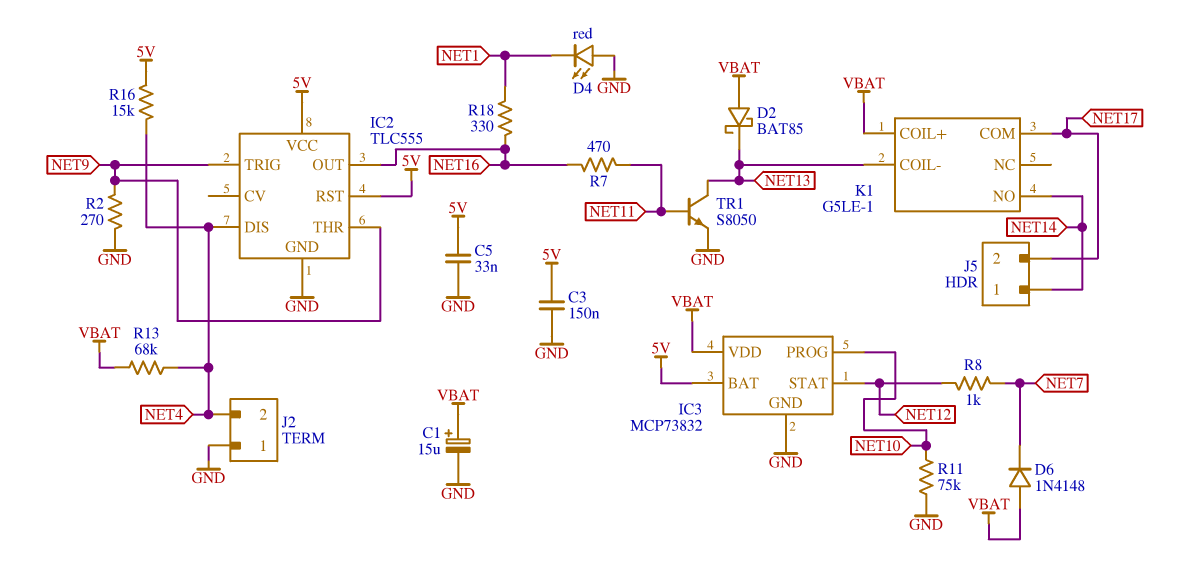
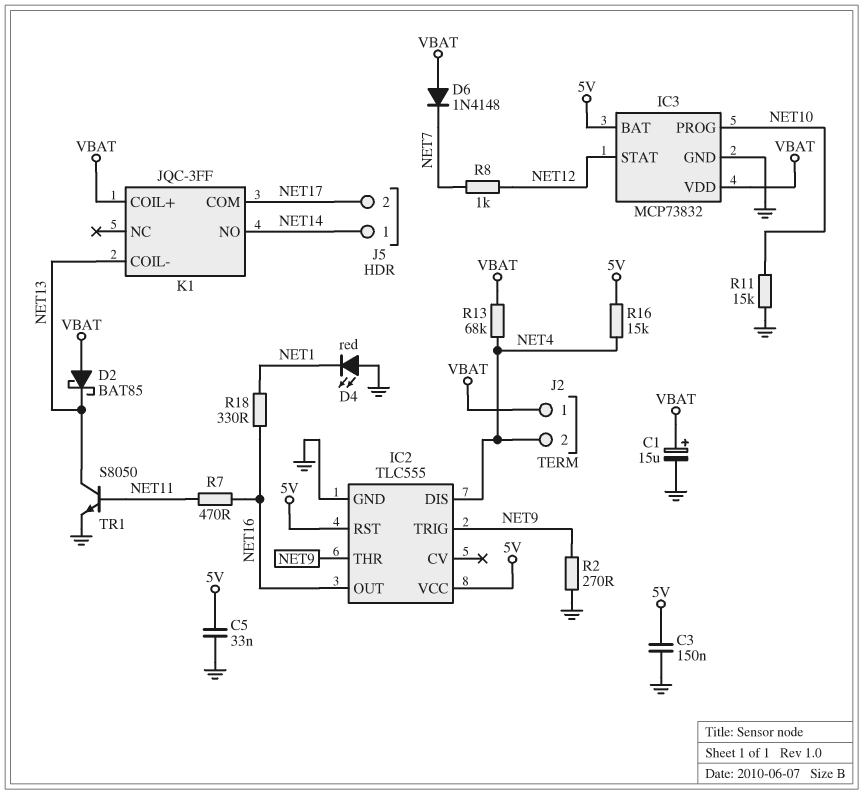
J2 pin 1: GND -> VBAT
K1: G5LE-1 -> JQC-3FF
R11: 75k (GND, NET10) -> 15k (GND, NET10)

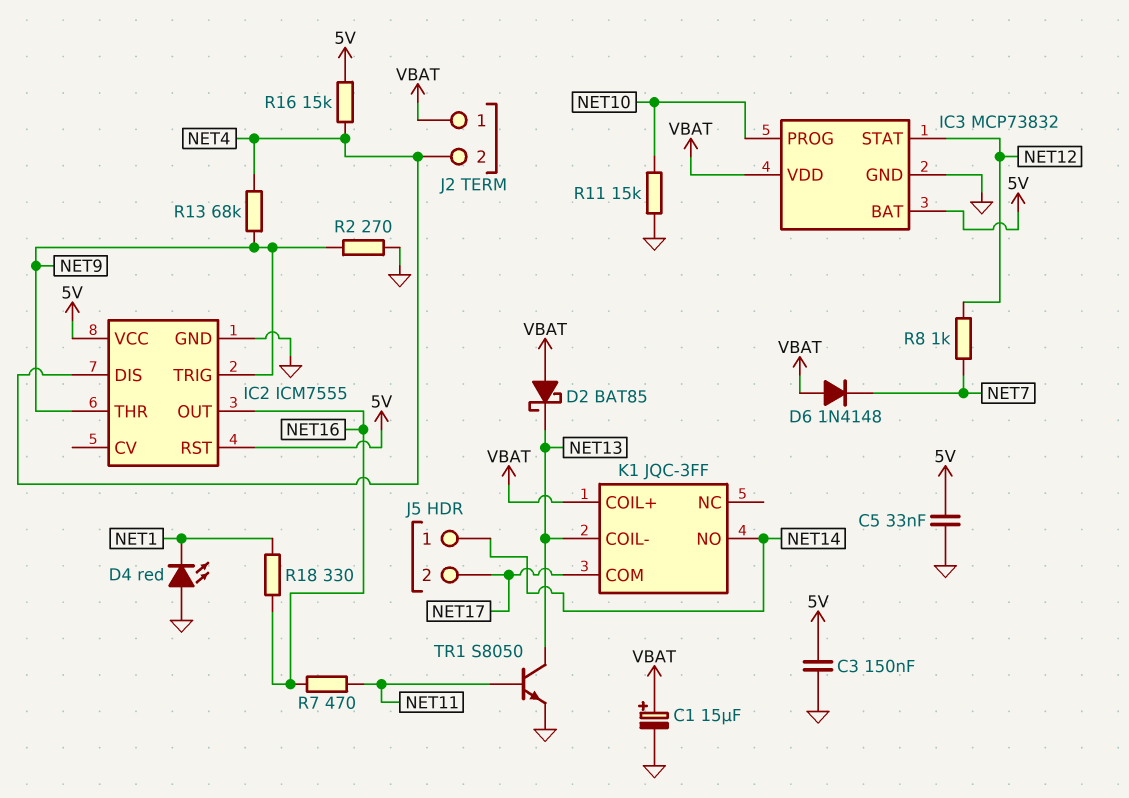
IC2: TLC555 -> ICM7555
R13: 68k (NET4, VBAT) -> 68k (NET4, NET9)

